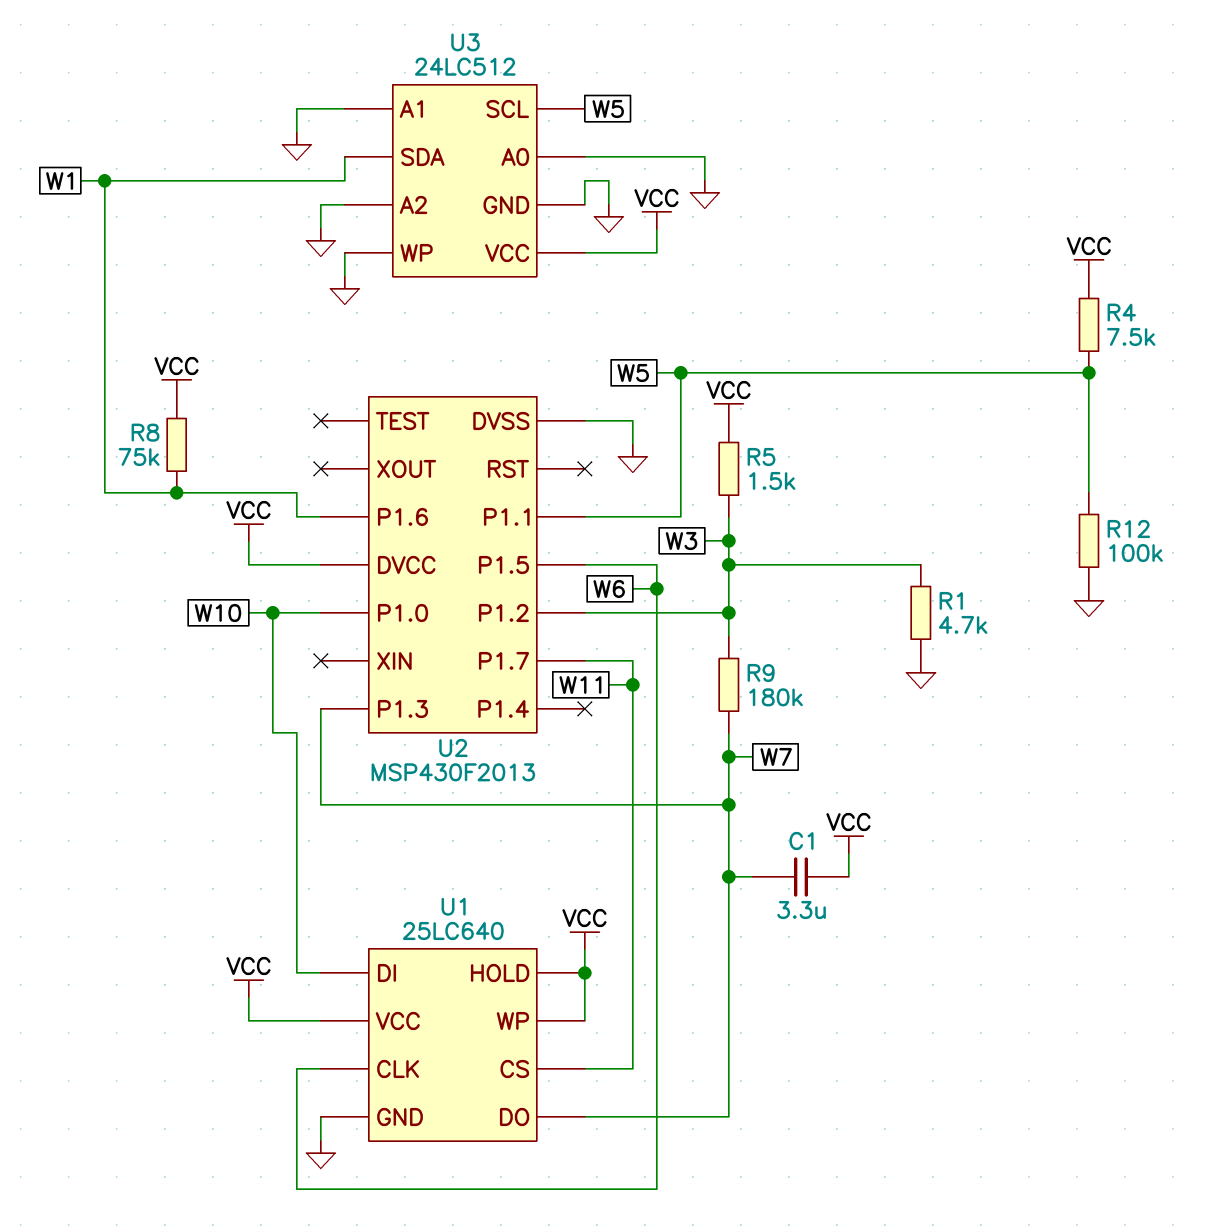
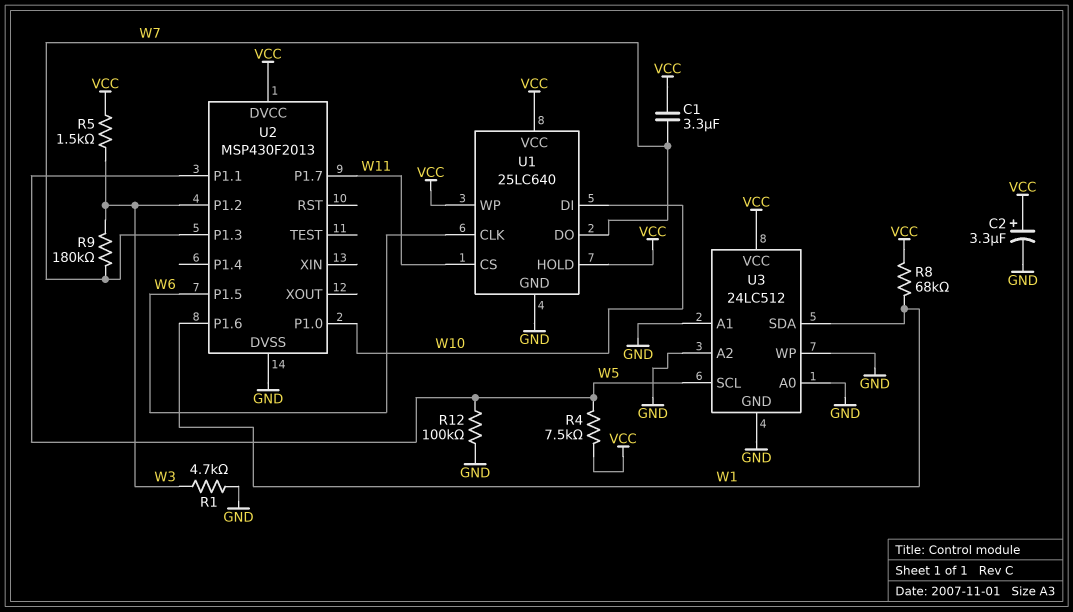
C2: none -> 3.3uF (plus VCC, minus GND)
R8: 75k (VCC, W1) -> 68k (VCC, W1)

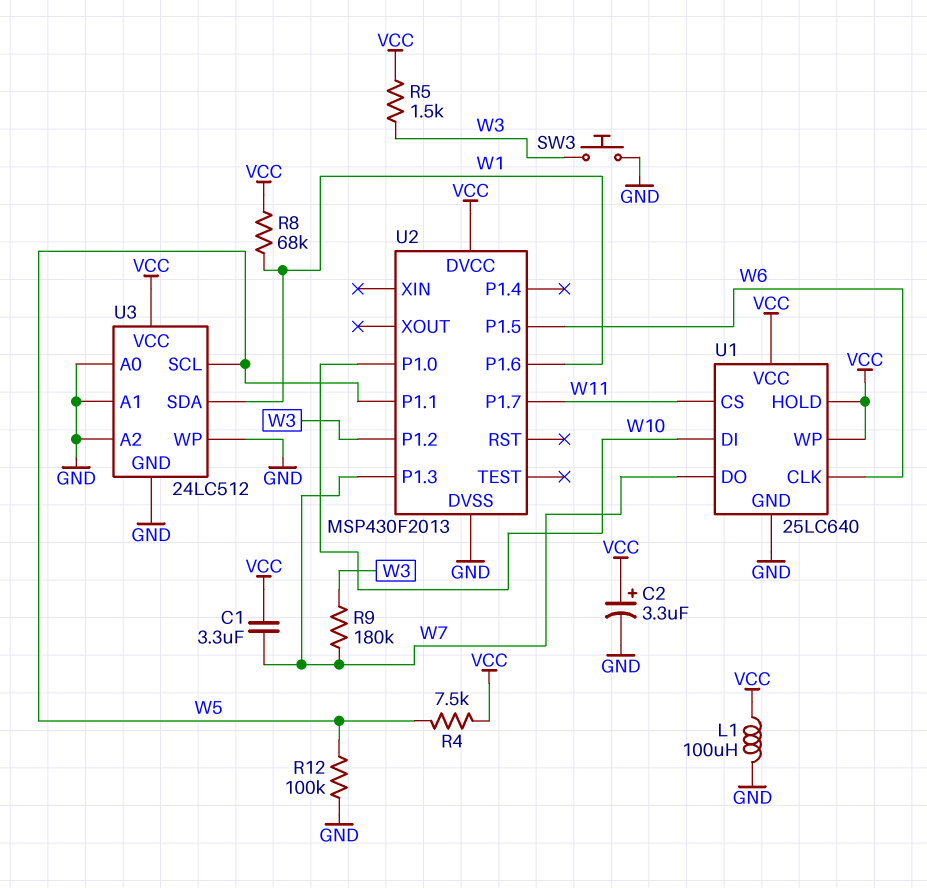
L1: none -> 100uH (GND, VCC)
R1: 4.7k (GND, W3) -> none
SW3: none -> button (GND, W3)

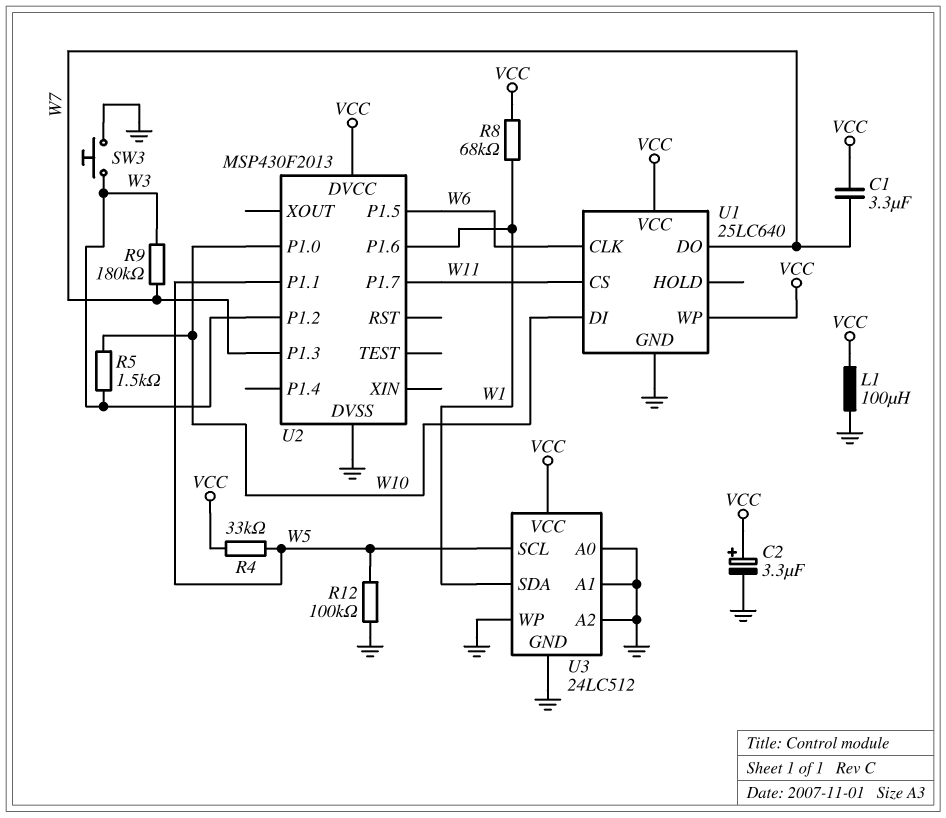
R4: 7.5k (VCC, W5) -> 33k (VCC, W5)
R5: 1.5k (VCC, W3) -> 1.5k (W3, W10)
U1 pin HOLD: VCC -> none

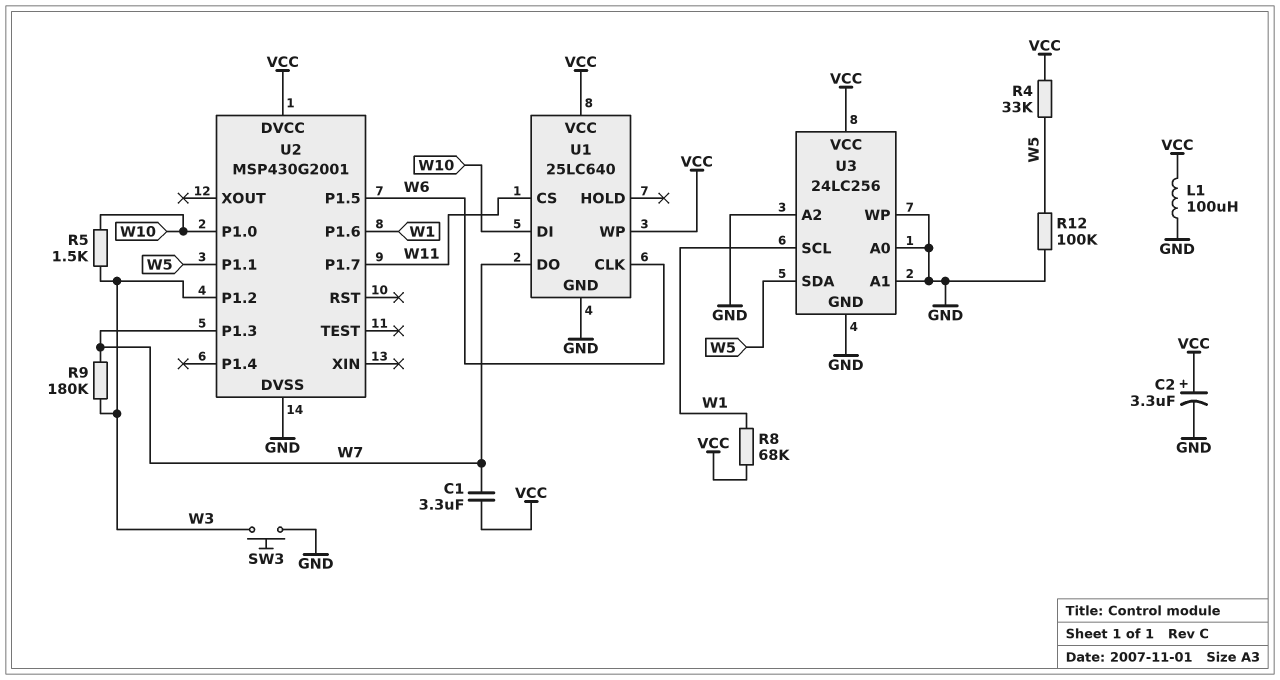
U2: MSP430F2013 -> MSP430G2001
U3: 24LC512 -> 24LC256
U3 pin SCL: W5 -> W1
U3 pin SDA: W1 -> W5

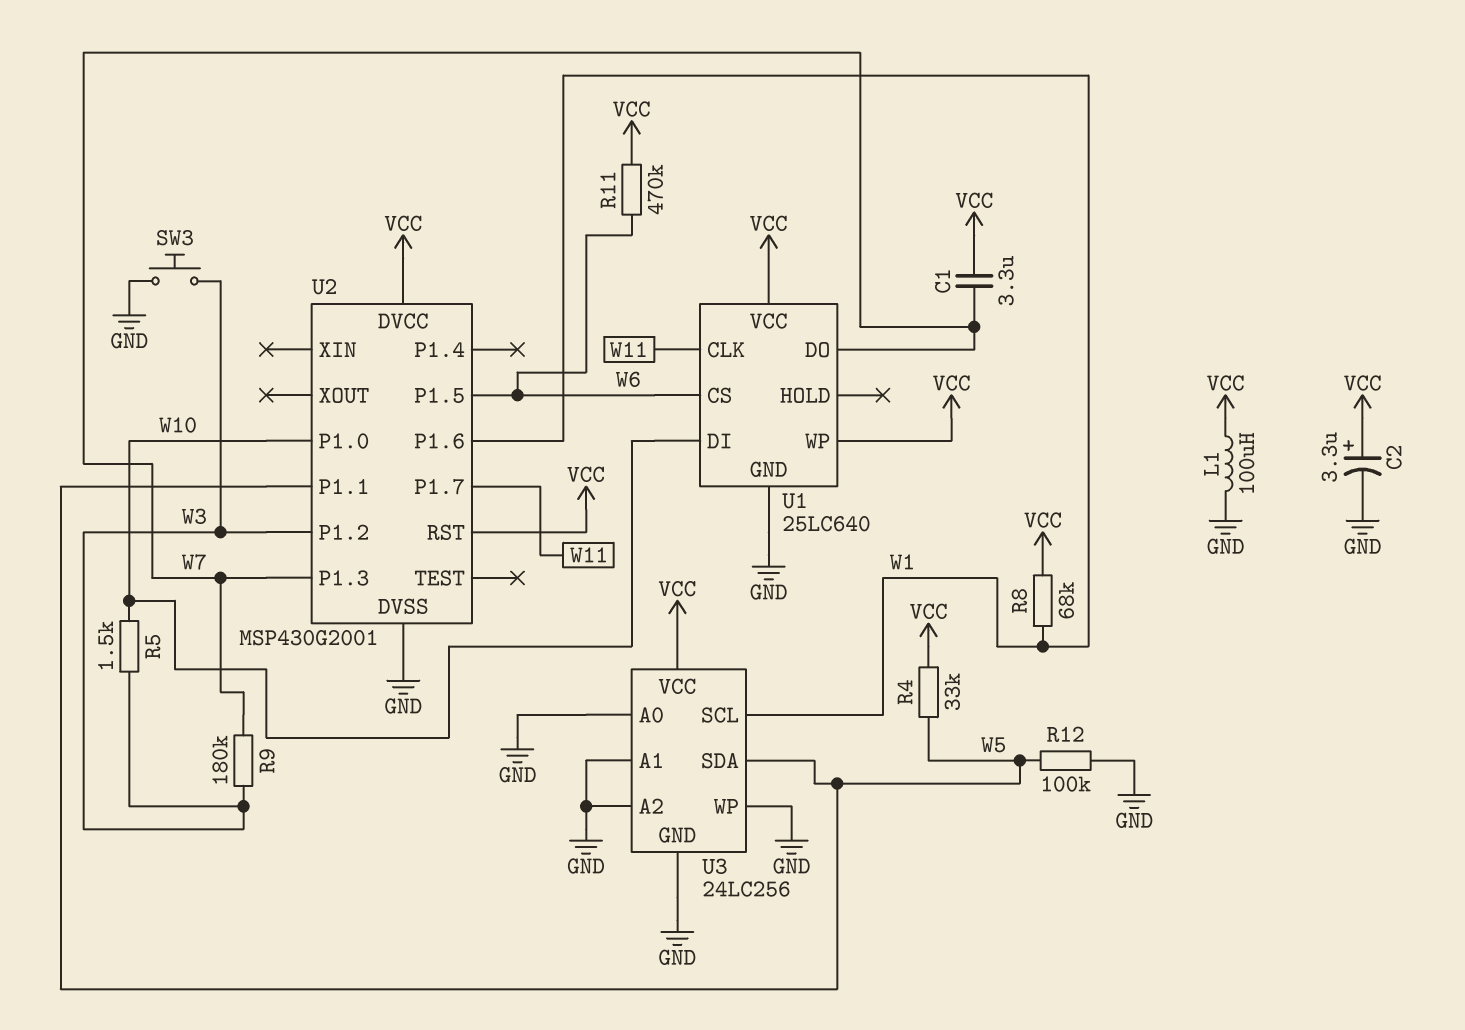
R11: none -> 470k (VCC, W6)
U1 pin CLK: W6 -> W11
U1 pin CS: W11 -> W6
U2 pin RST: none -> VCC

